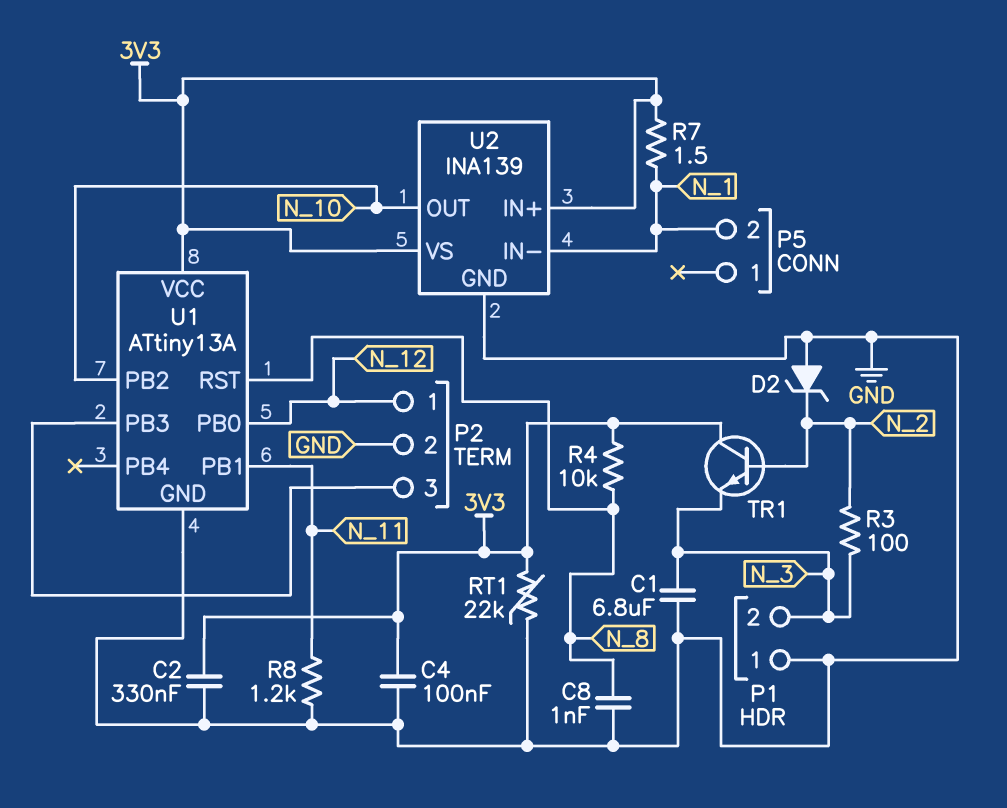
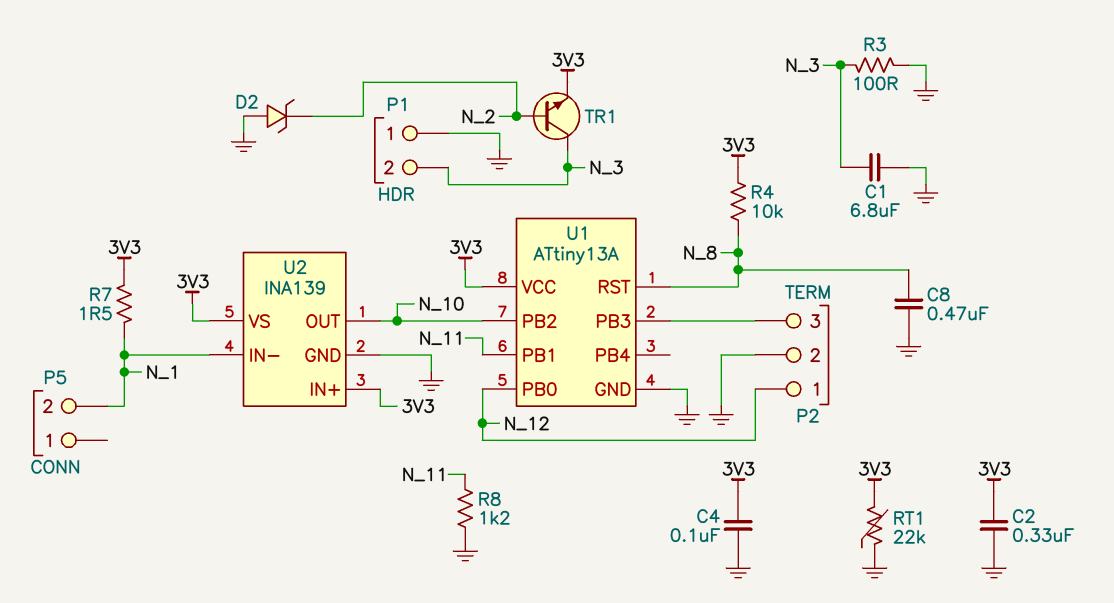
C8: 1nF (GND, N_8) -> 470nF (GND, N_8)
R3: 100 (N_2, N_3) -> 100 (GND, N_3)
TR1: NPN (B N_2, C 3V3, E N_3) -> NPN (B N_2, C N_3, E 3V3)

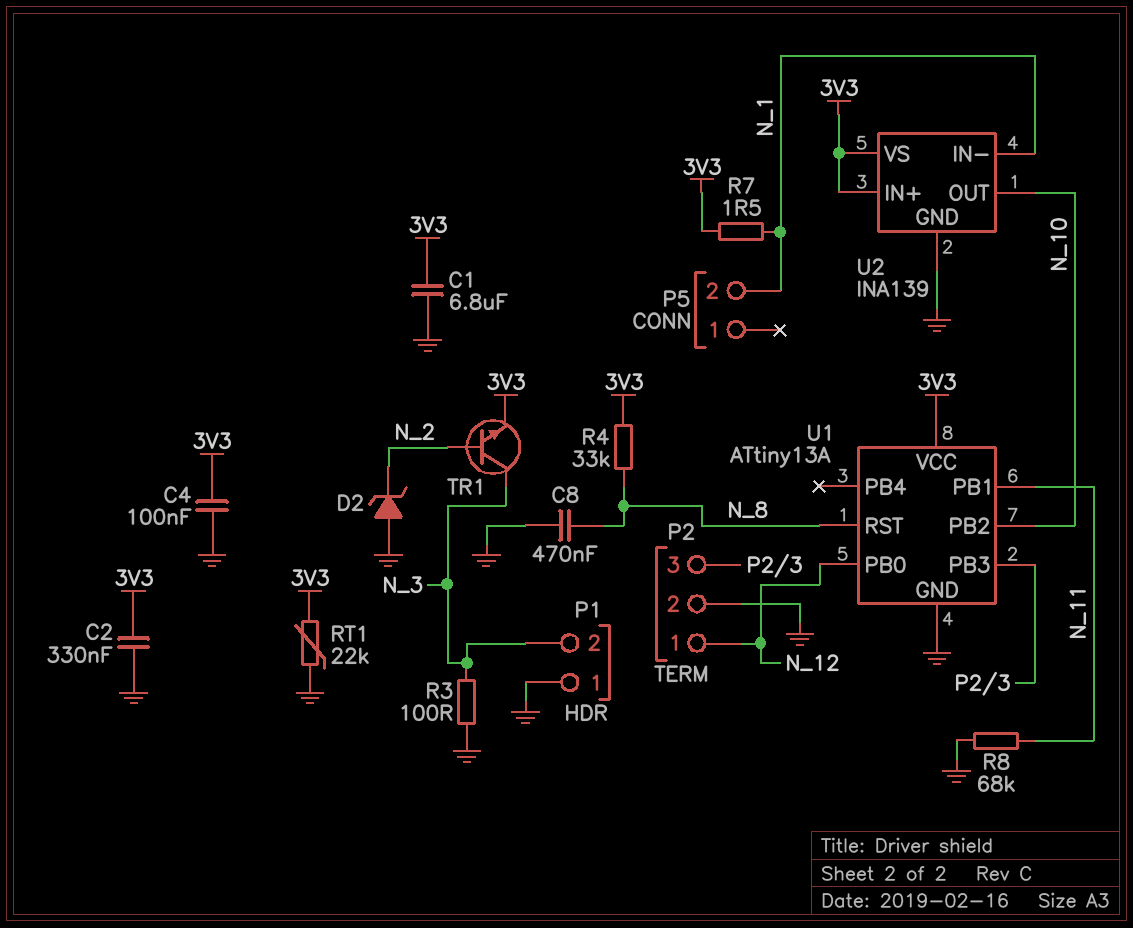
C1: 6.8uF (GND, N_3) -> 6.8uF (3V3, GND)
R4: 10k (3V3, N_8) -> 33k (3V3, N_8)
R8: 1.2k (GND, N_11) -> 68k (GND, N_11)

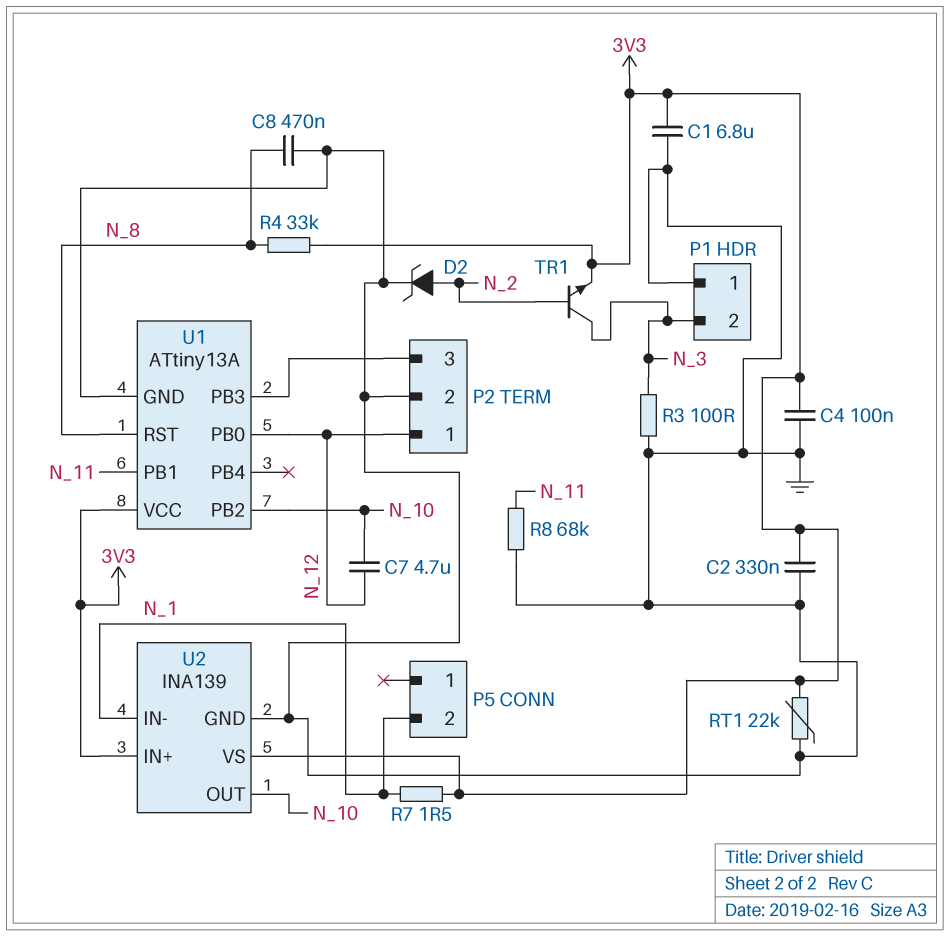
C7: none -> 4.7uF (N_10, N_12)
D2: zener (A GND, K N_2) -> zener (A N_2, K GND)

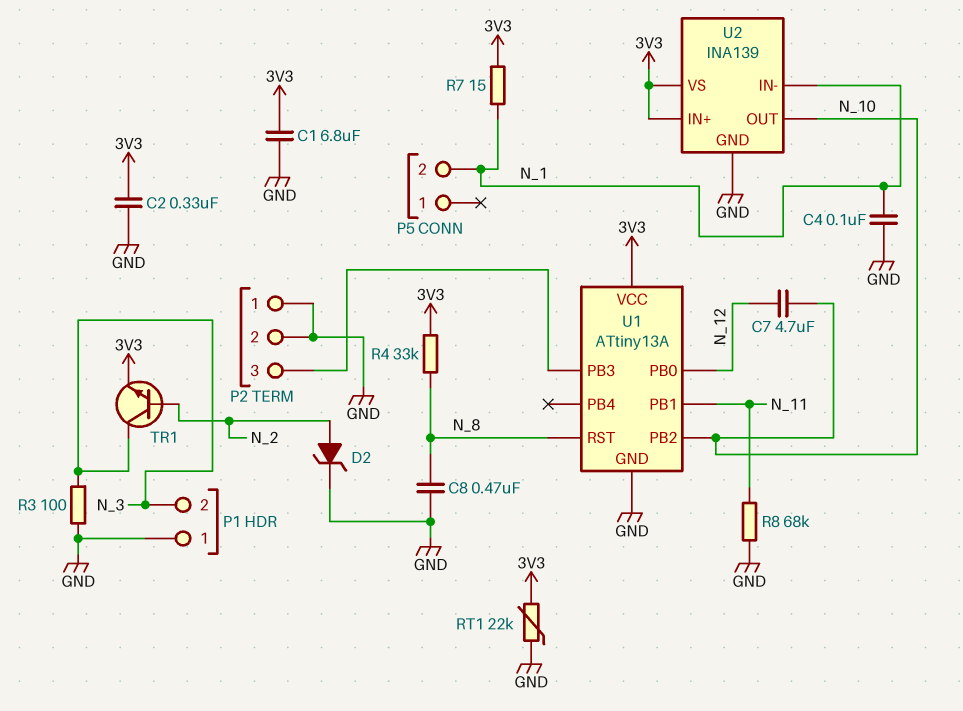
C4: 100nF (3V3, GND) -> 100nF (GND, N_1)
P2 pin 1: N_12 -> GND
R7: 1.5 (3V3, N_1) -> 15 (3V3, N_1)

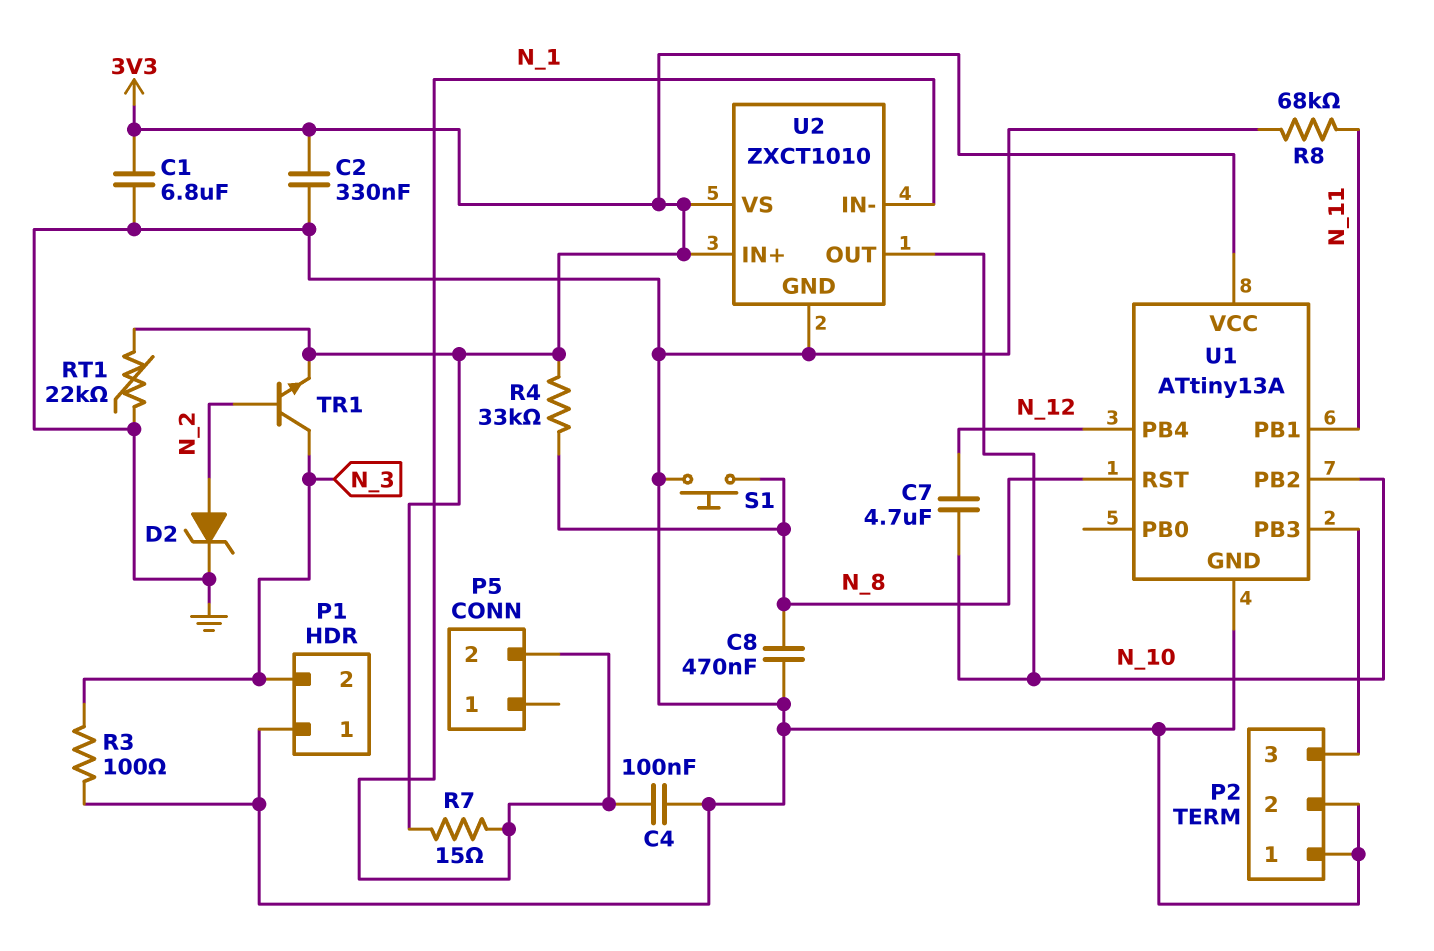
S1: none -> button (GND, N_8)
U1 pin PB0: N_12 -> none
U1 pin PB4: none -> N_12
U2: INA139 -> ZXCT1010

